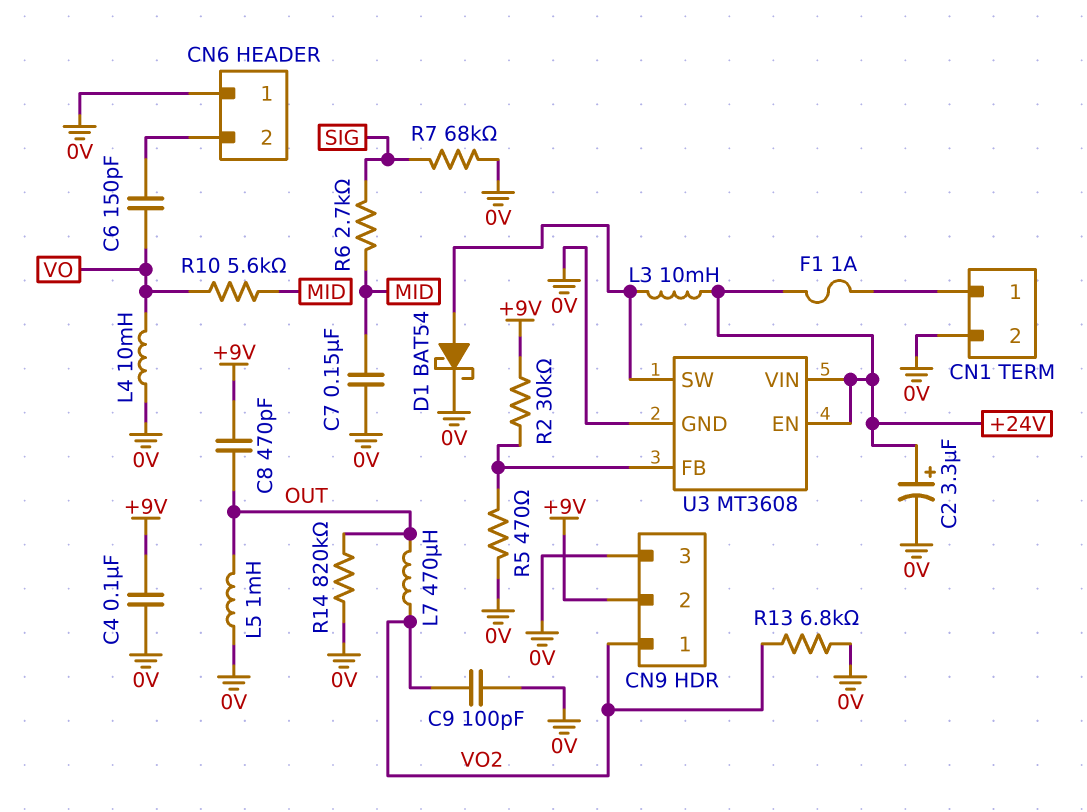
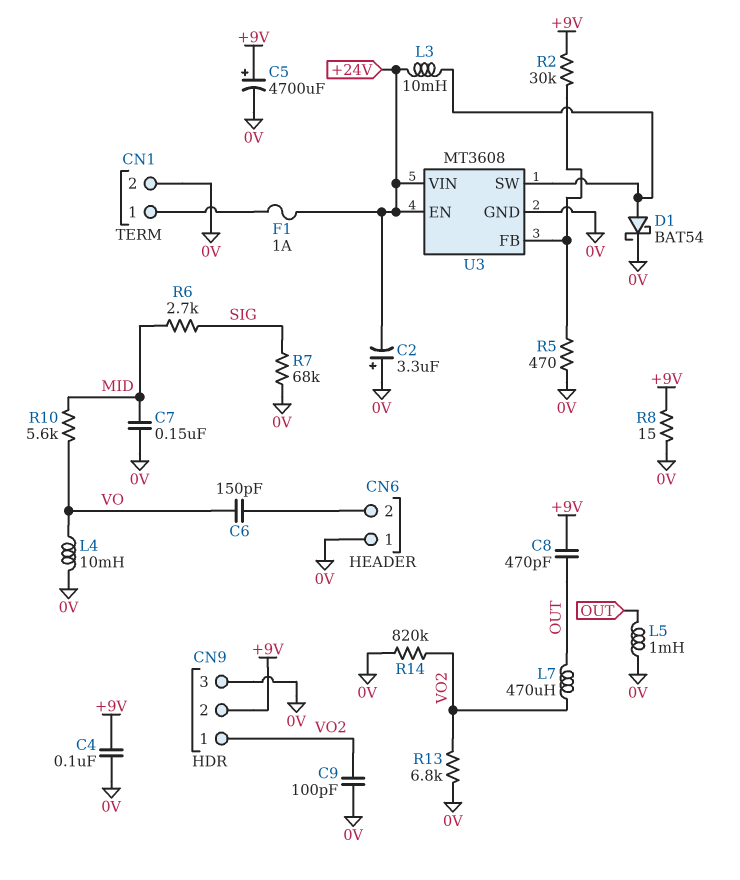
C2: 3.3uF (plus +24V, minus 0V) -> 3.3uF (plus 0V, minus +24V)
C5: none -> 4700uF (plus +9V, minus 0V)
R8: none -> 15 (+9V, 0V)
R14: 820k (0V, OUT) -> 820k (0V, VO2)

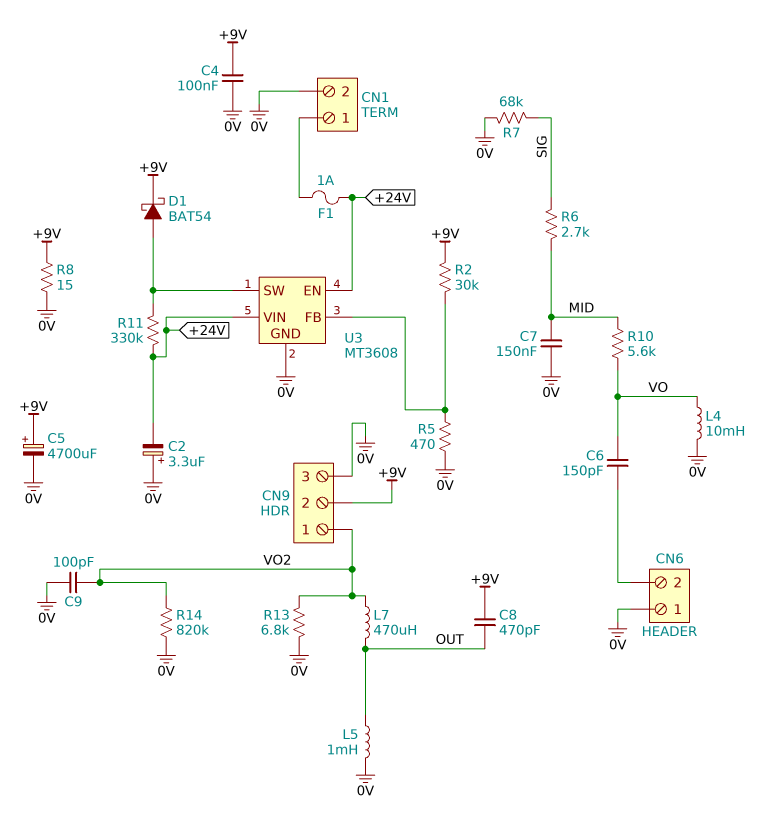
D1: schottky BAT54 (A U3/SW, K 0V) -> schottky BAT54 (A U3/SW, K +9V)
L3: 10mH (+24V, U3/SW) -> none
R11: none -> 330k (+24V, U3/SW)

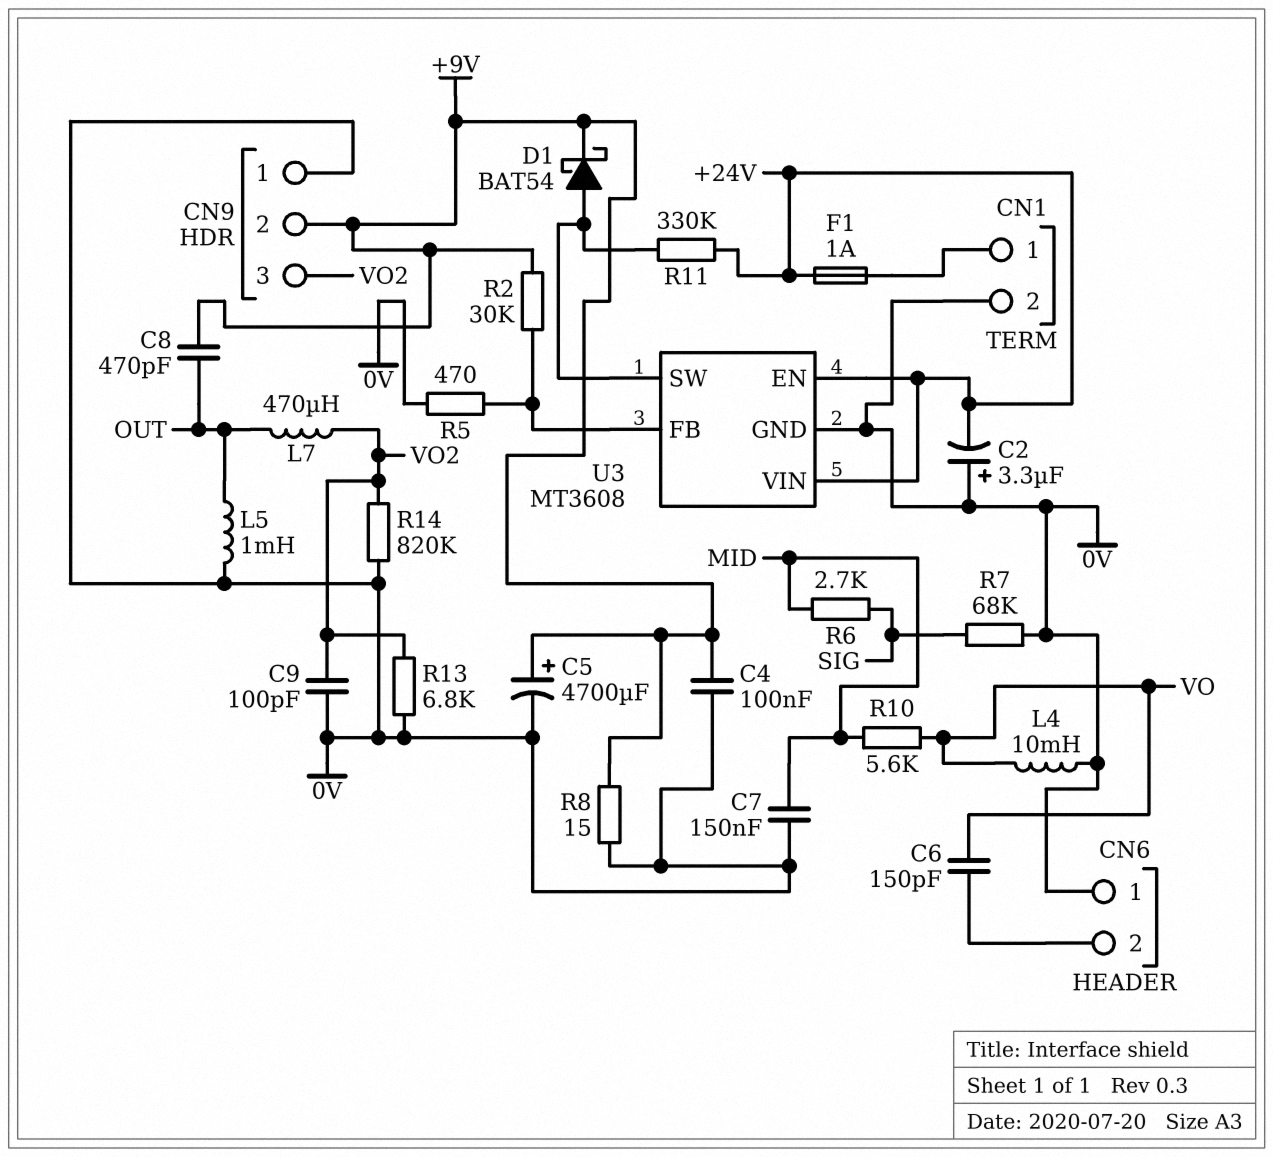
CN9 pin 1: VO2 -> 0V
CN9 pin 3: 0V -> VO2

